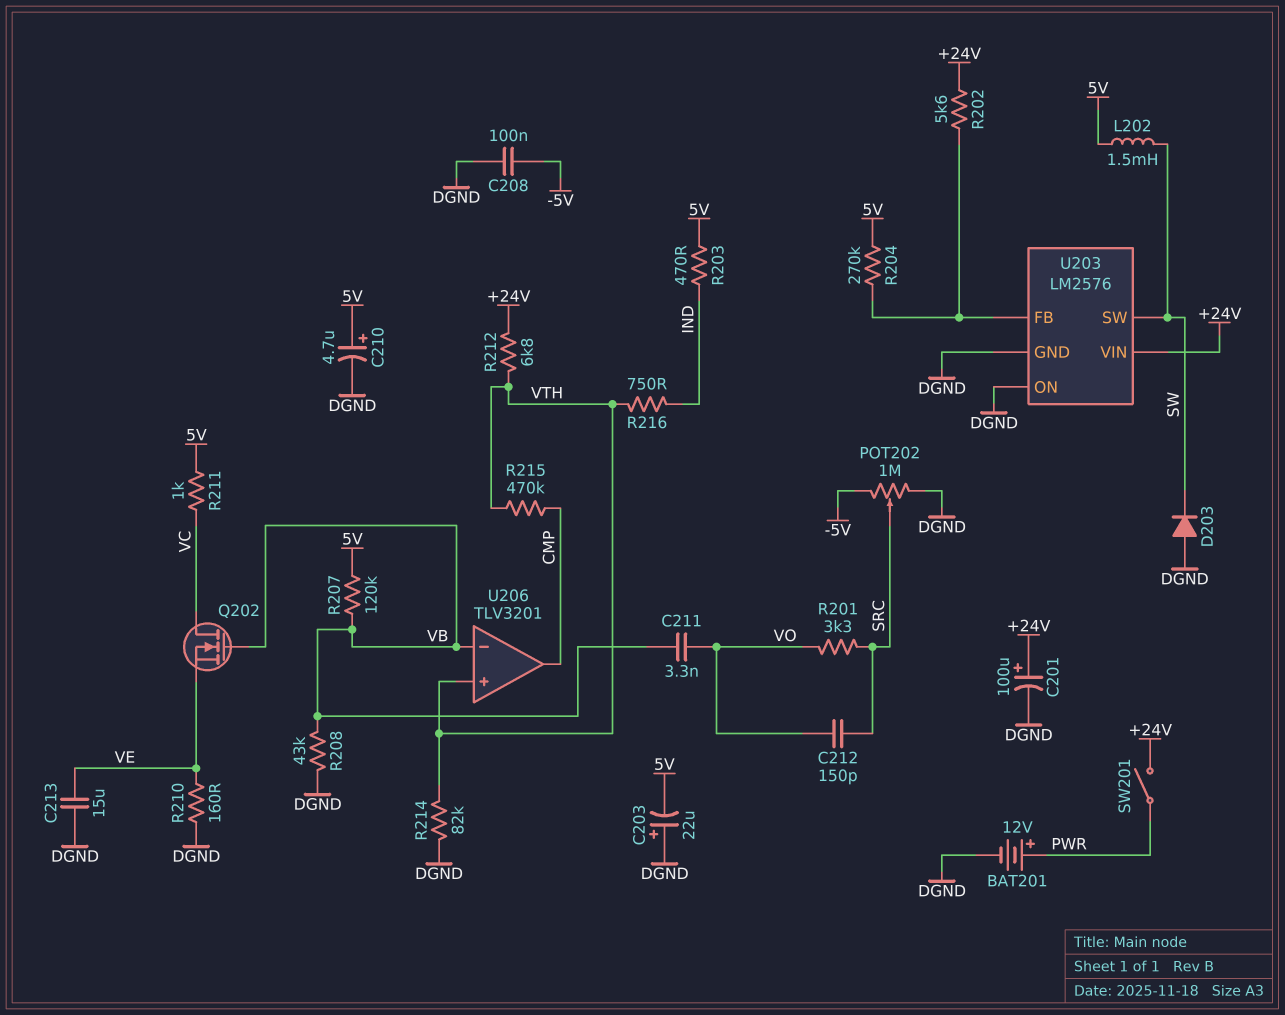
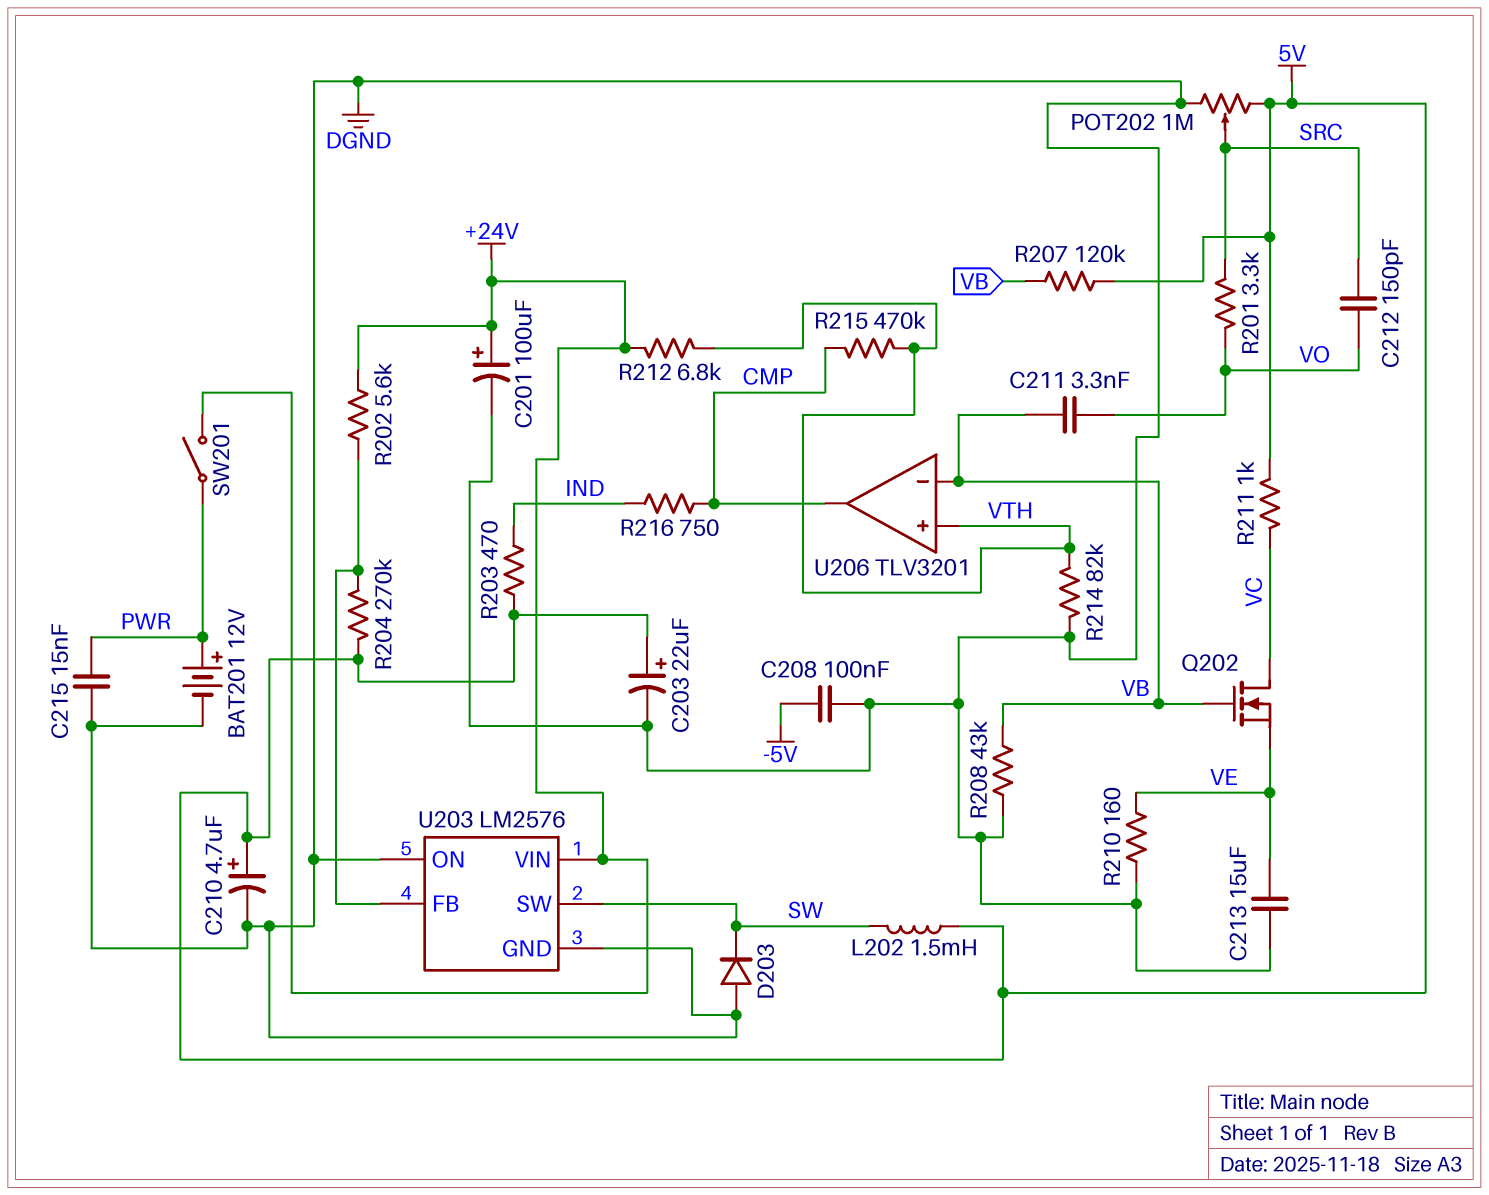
C203: 22uF (plus DGND, minus 5V) -> 22uF (plus 5V, minus DGND)
C215: none -> 15nF (DGND, PWR)
POT202: 1M (-5V, DGND, wiper SRC) -> 1M (5V, DGND, wiper SRC)
R216: 750 (IND, VTH) -> 750 (CMP, IND)

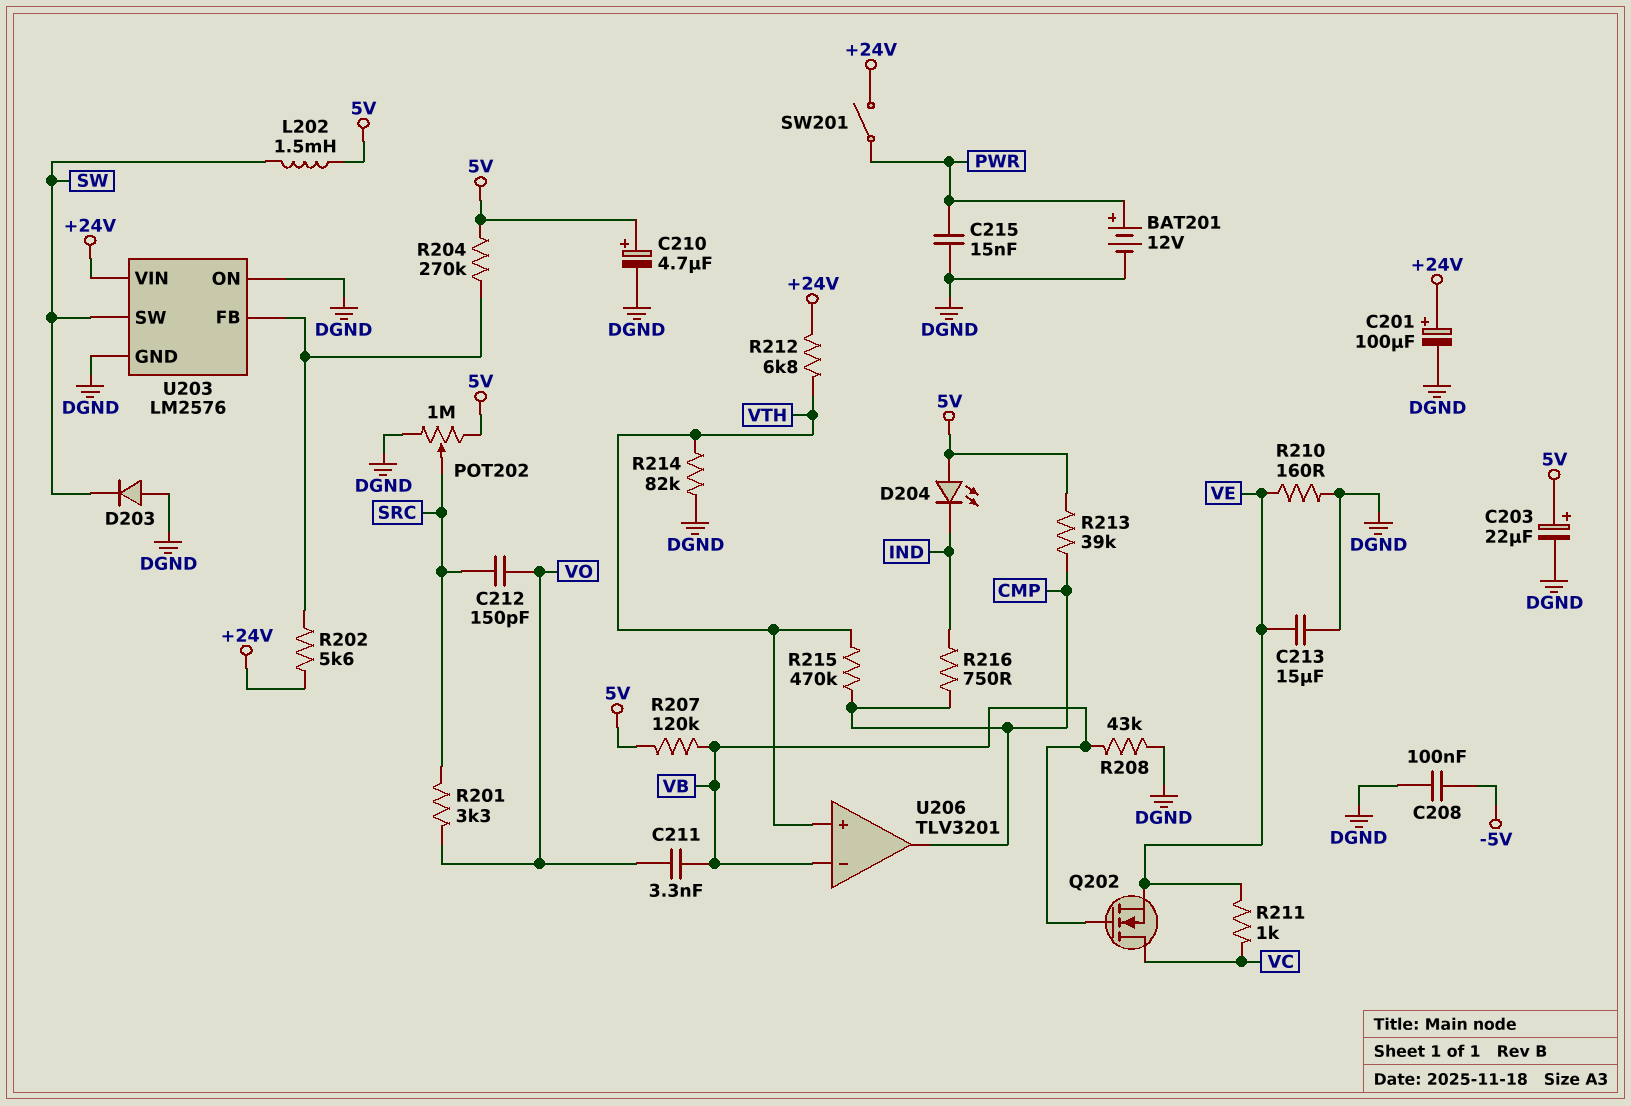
D204: none -> LED (A 5V, K IND)
R203: 470 (5V, IND) -> none
R211: 1k (5V, VC) -> 1k (VC, VE)
R213: none -> 39k (5V, CMP)

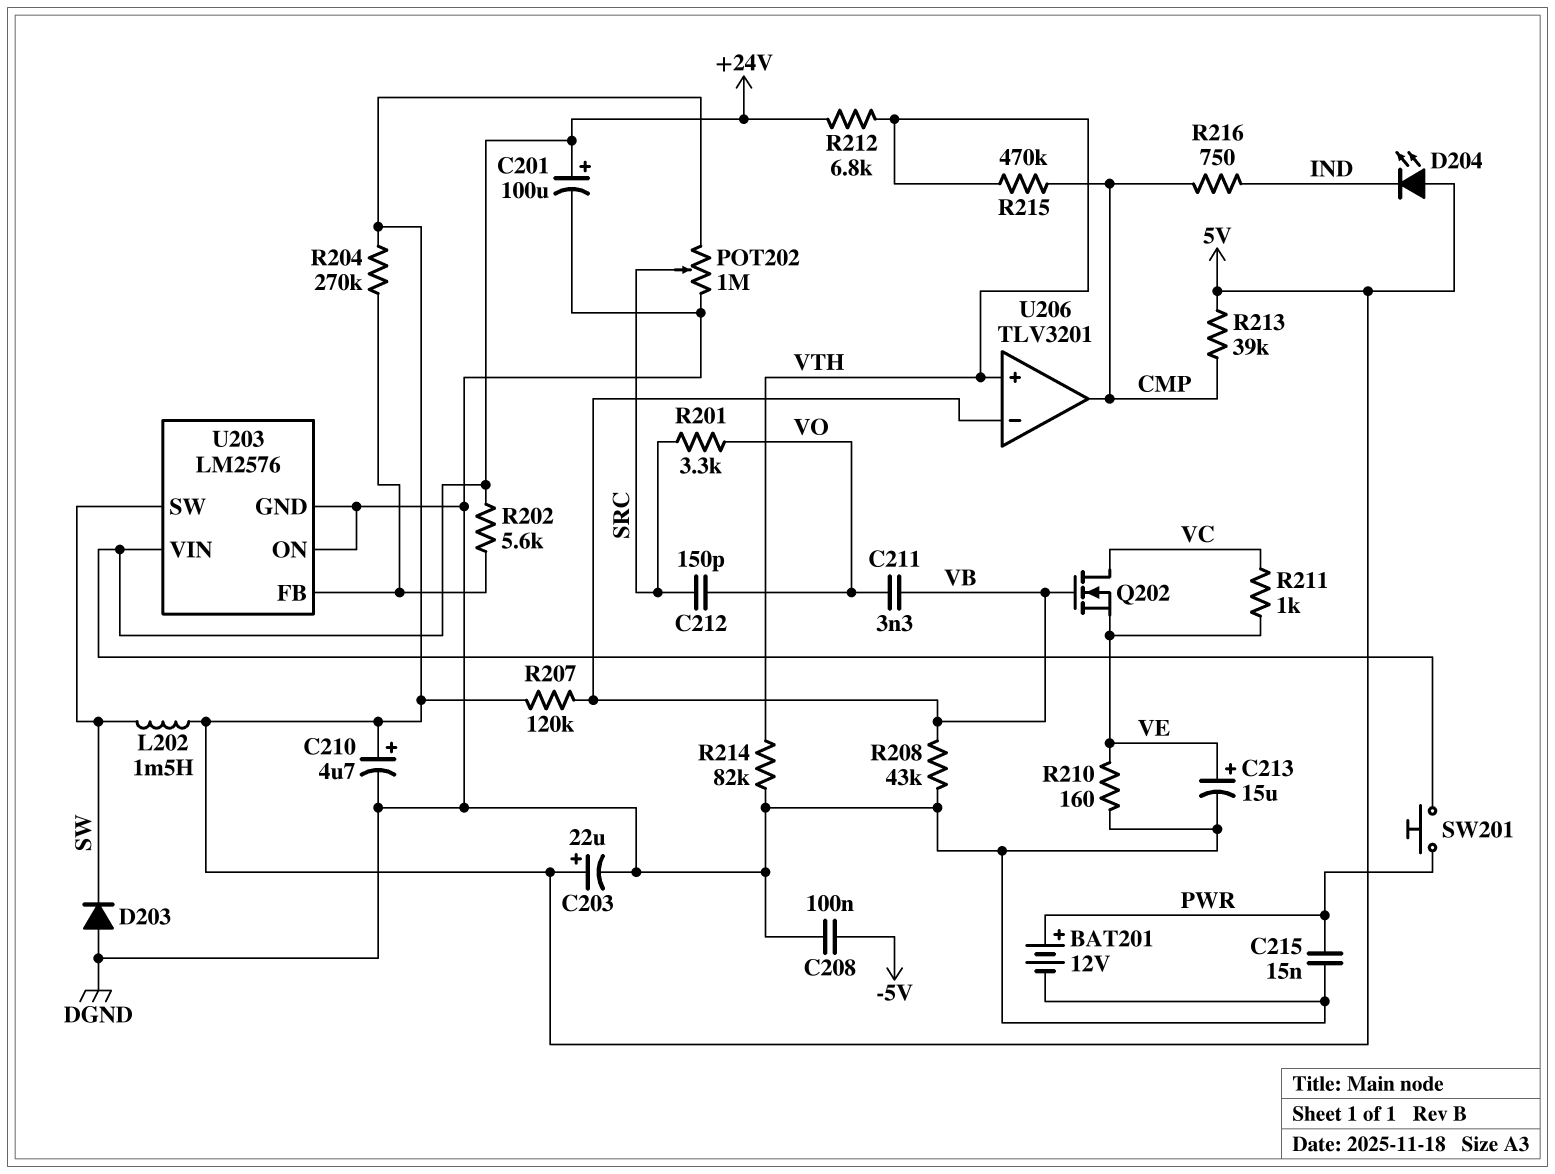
C213: 15uF (DGND, VE) -> 15uF (plus VE, minus DGND)
SW201: switch (+24V, PWR) -> button (+24V, PWR)

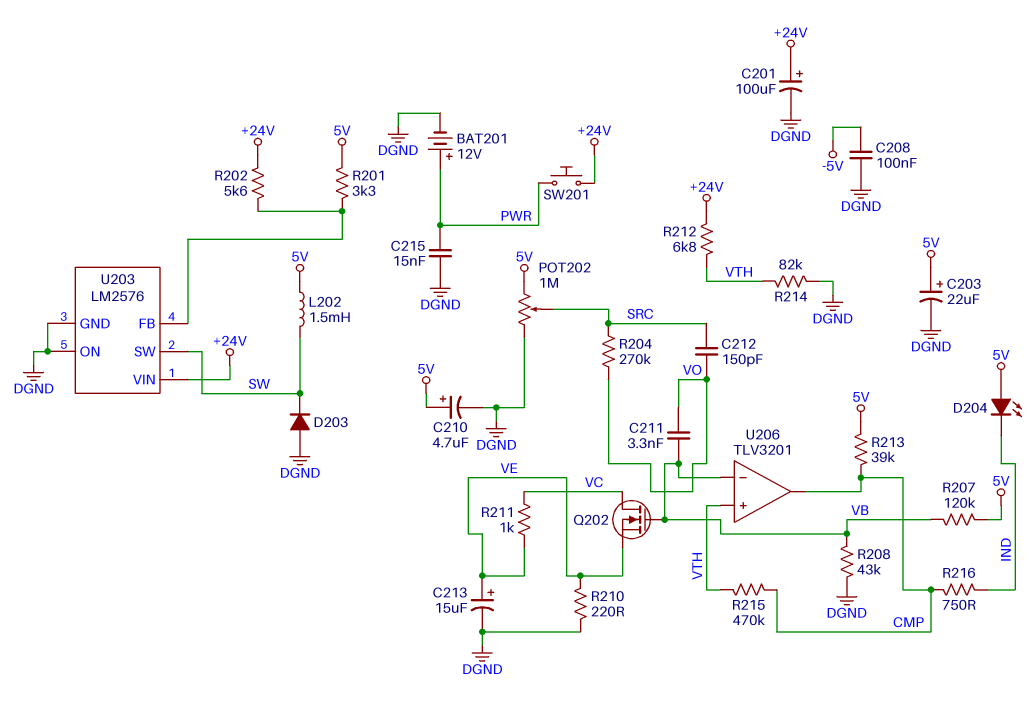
R201: 3.3k (SRC, VO) -> 3.3k (5V, U203/FB)
R204: 270k (5V, U203/FB) -> 270k (SRC, VO)
R210: 160 (DGND, VE) -> 220 (DGND, VE)

